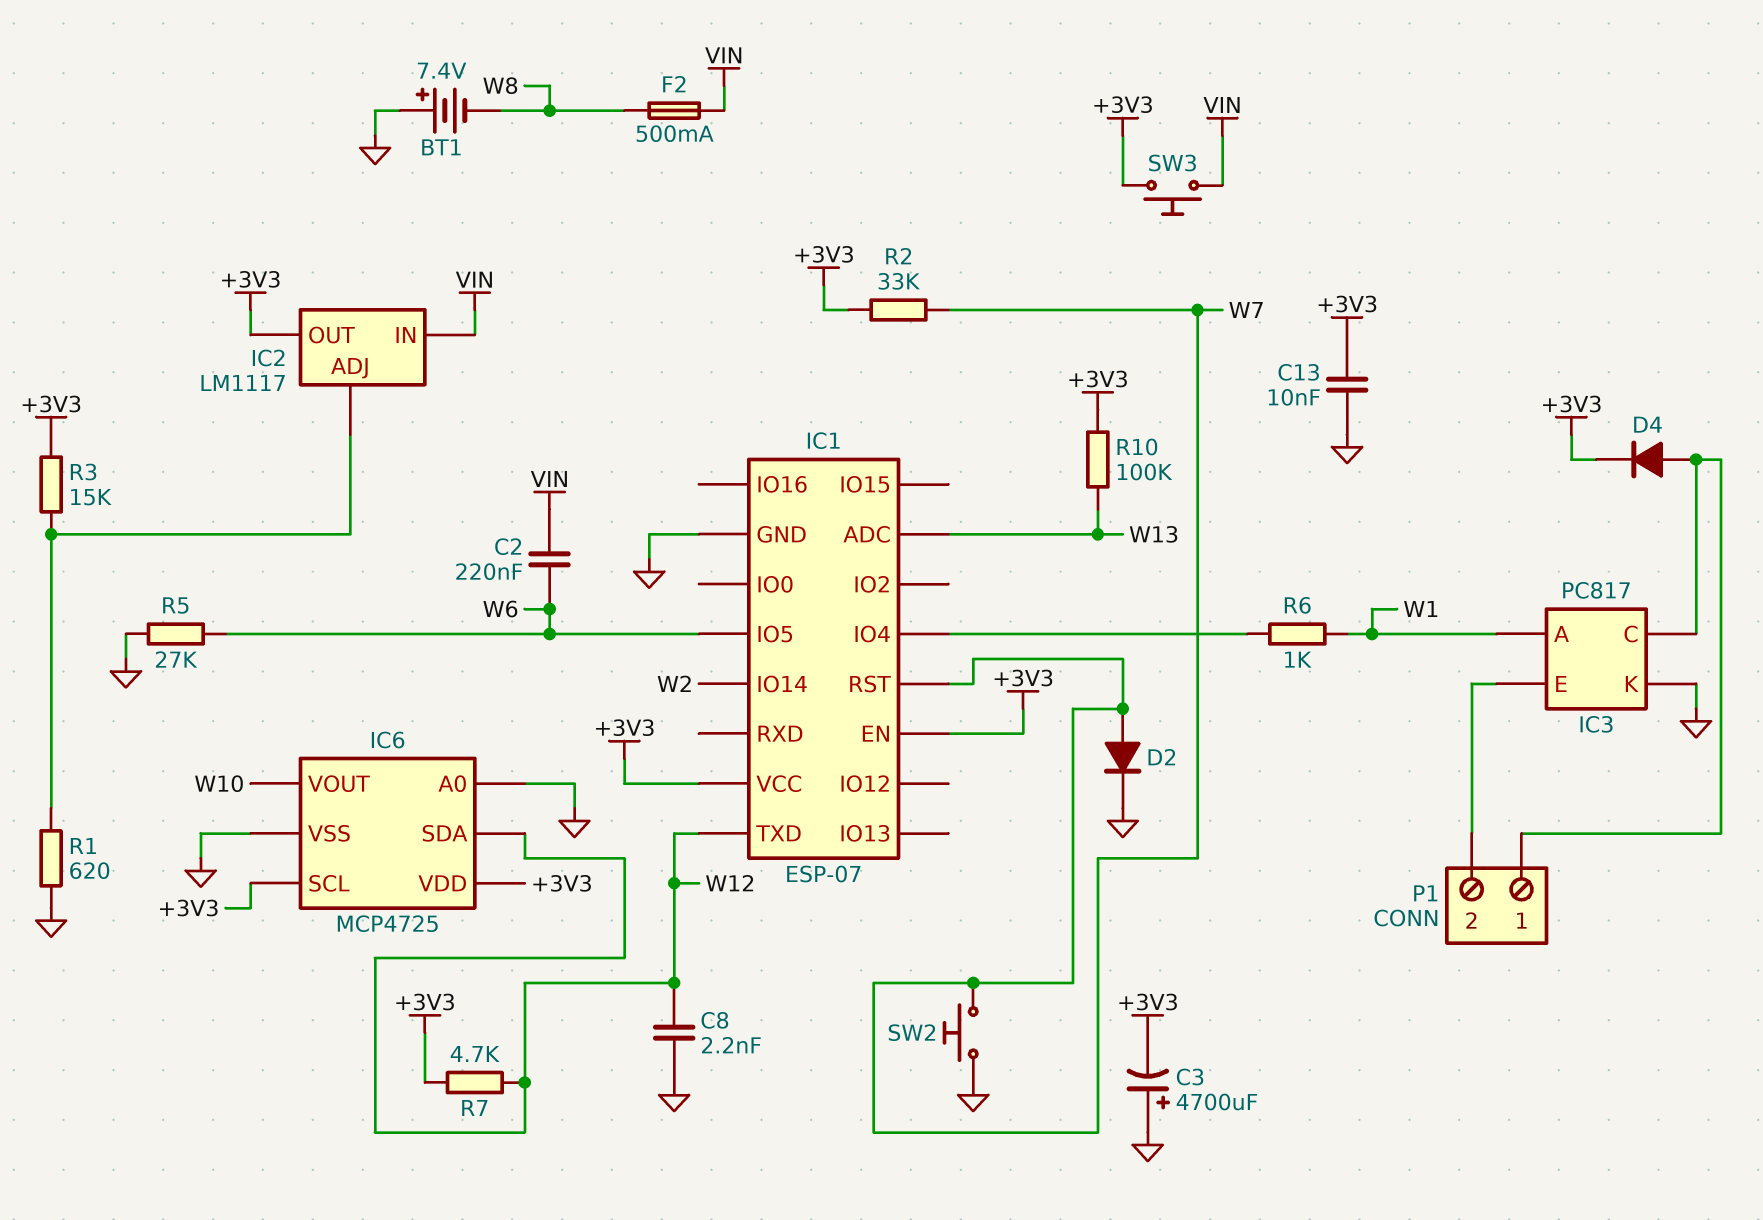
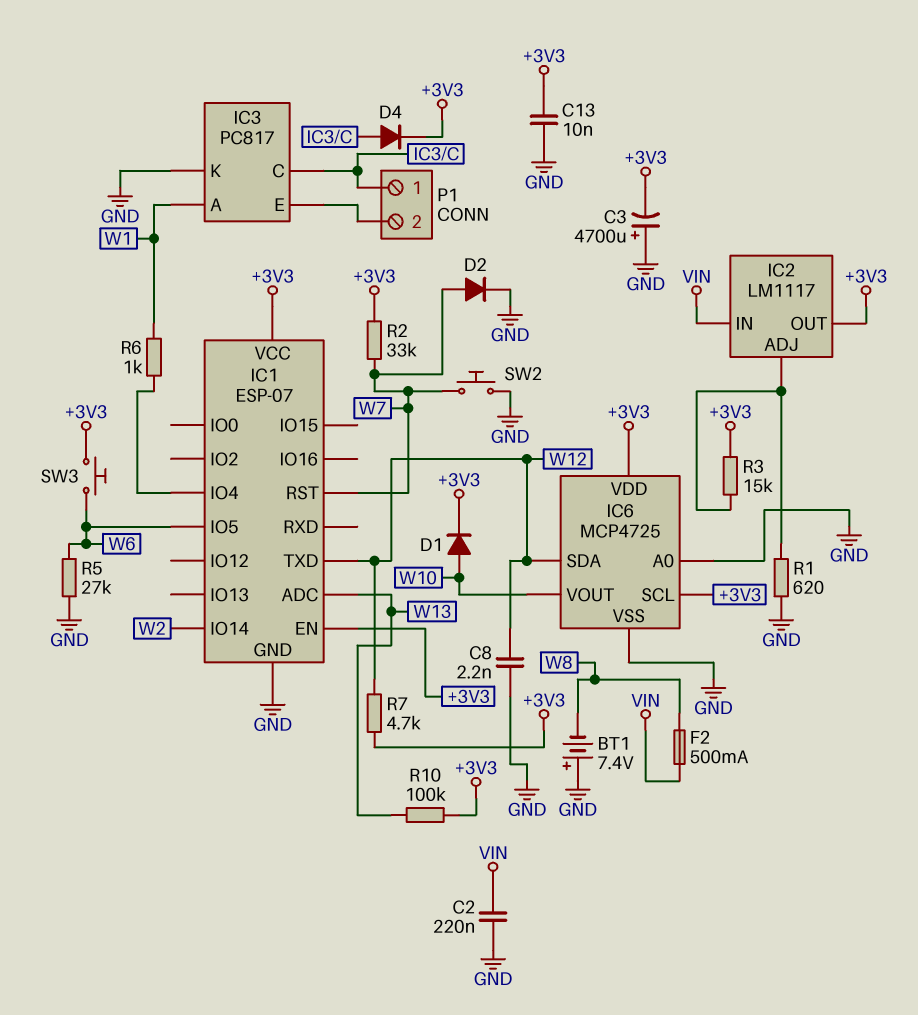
C2: 220nF (VIN, W6) -> 220nF (GND, VIN)
D1: none -> diode (A W10, K +3V3)
SW3: button (+3V3, VIN) -> button (+3V3, W6)

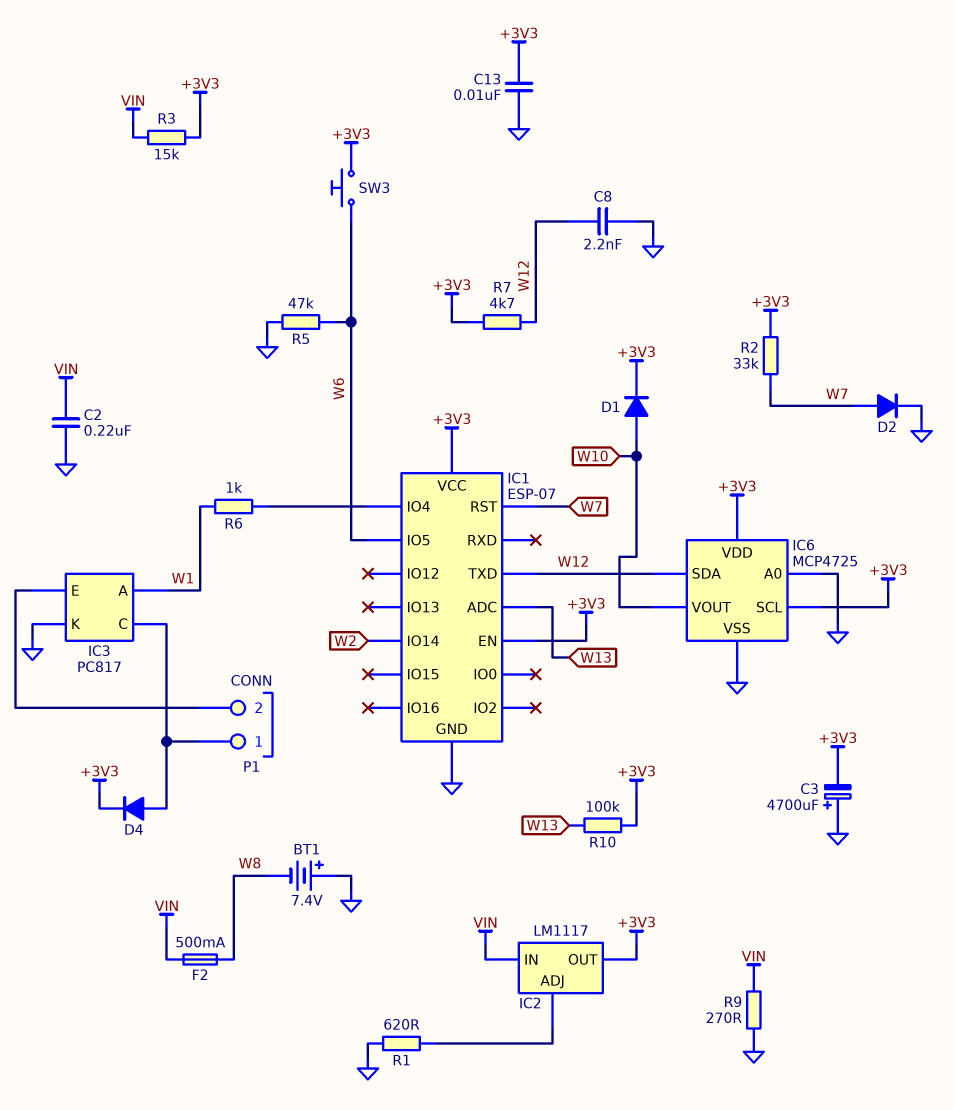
R3: 15k (+3V3, IC2/ADJ) -> 15k (+3V3, VIN)
R5: 27k (GND, W6) -> 47k (GND, W6)
R9: none -> 270 (GND, VIN)
SW2: button (GND, W7) -> none

